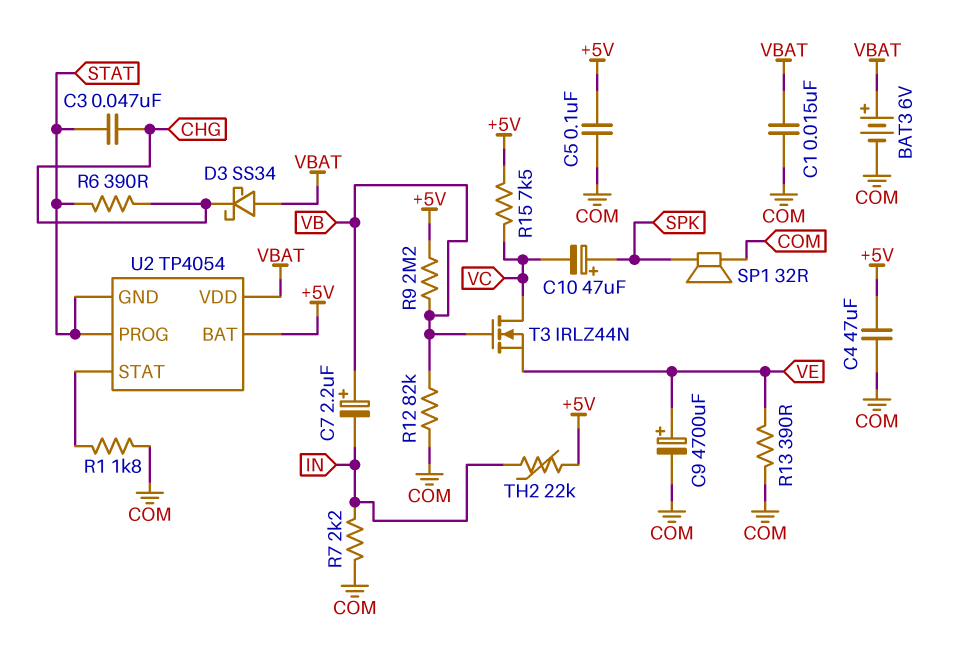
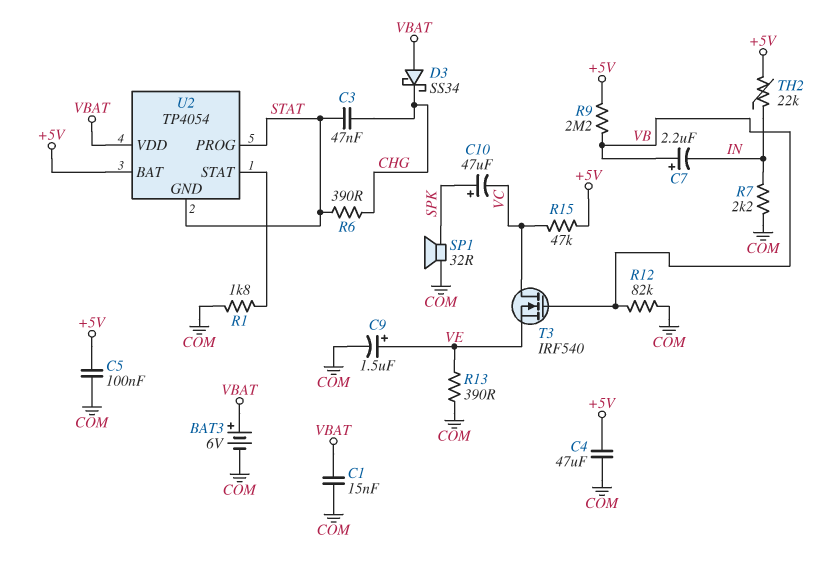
C9: 4700uF (plus VE, minus COM) -> 1.5uF (plus VE, minus COM)
R15: 7.5k (+5V, VC) -> 47k (+5V, VC)
T3: NMOS IRLZ44N (G VB, D VC, S VE) -> NMOS IRF540 (G VB, D VC, S VE)

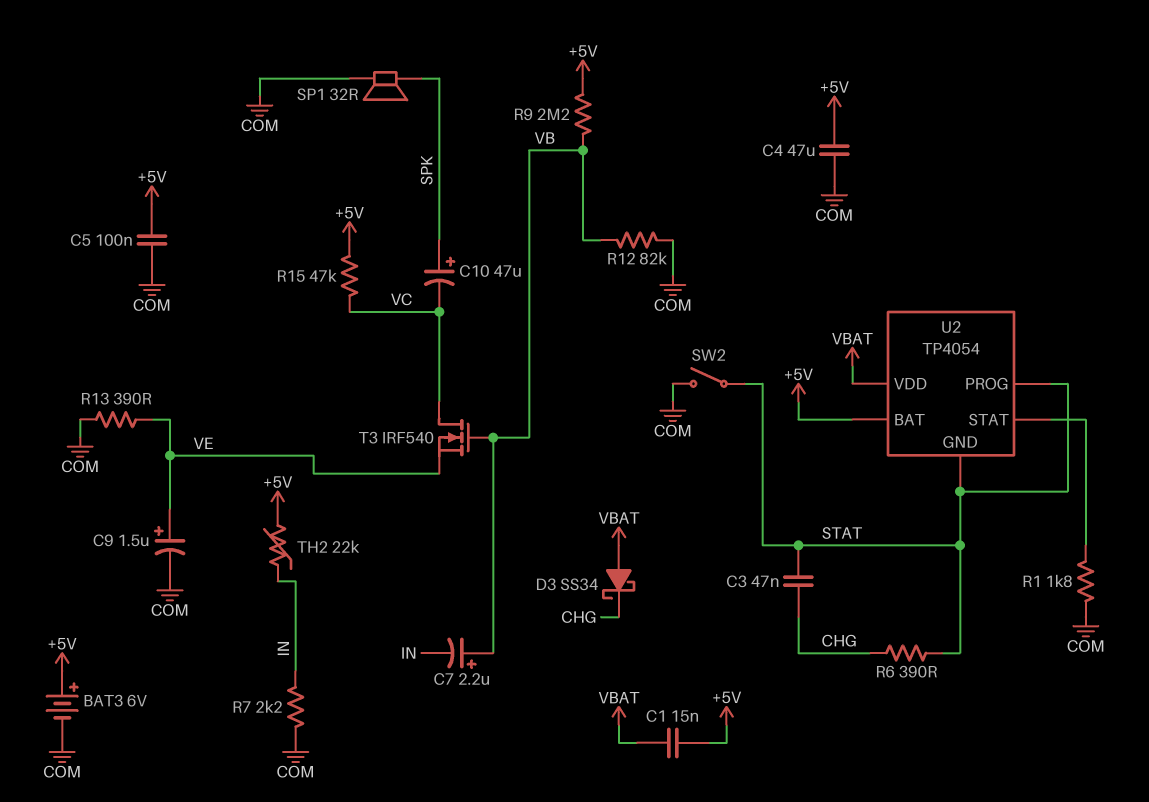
BAT3: 6V (plus VBAT, minus COM) -> 6V (plus +5V, minus COM)
C1: 15nF (COM, VBAT) -> 15nF (+5V, VBAT)
SW2: none -> switch (COM, STAT)

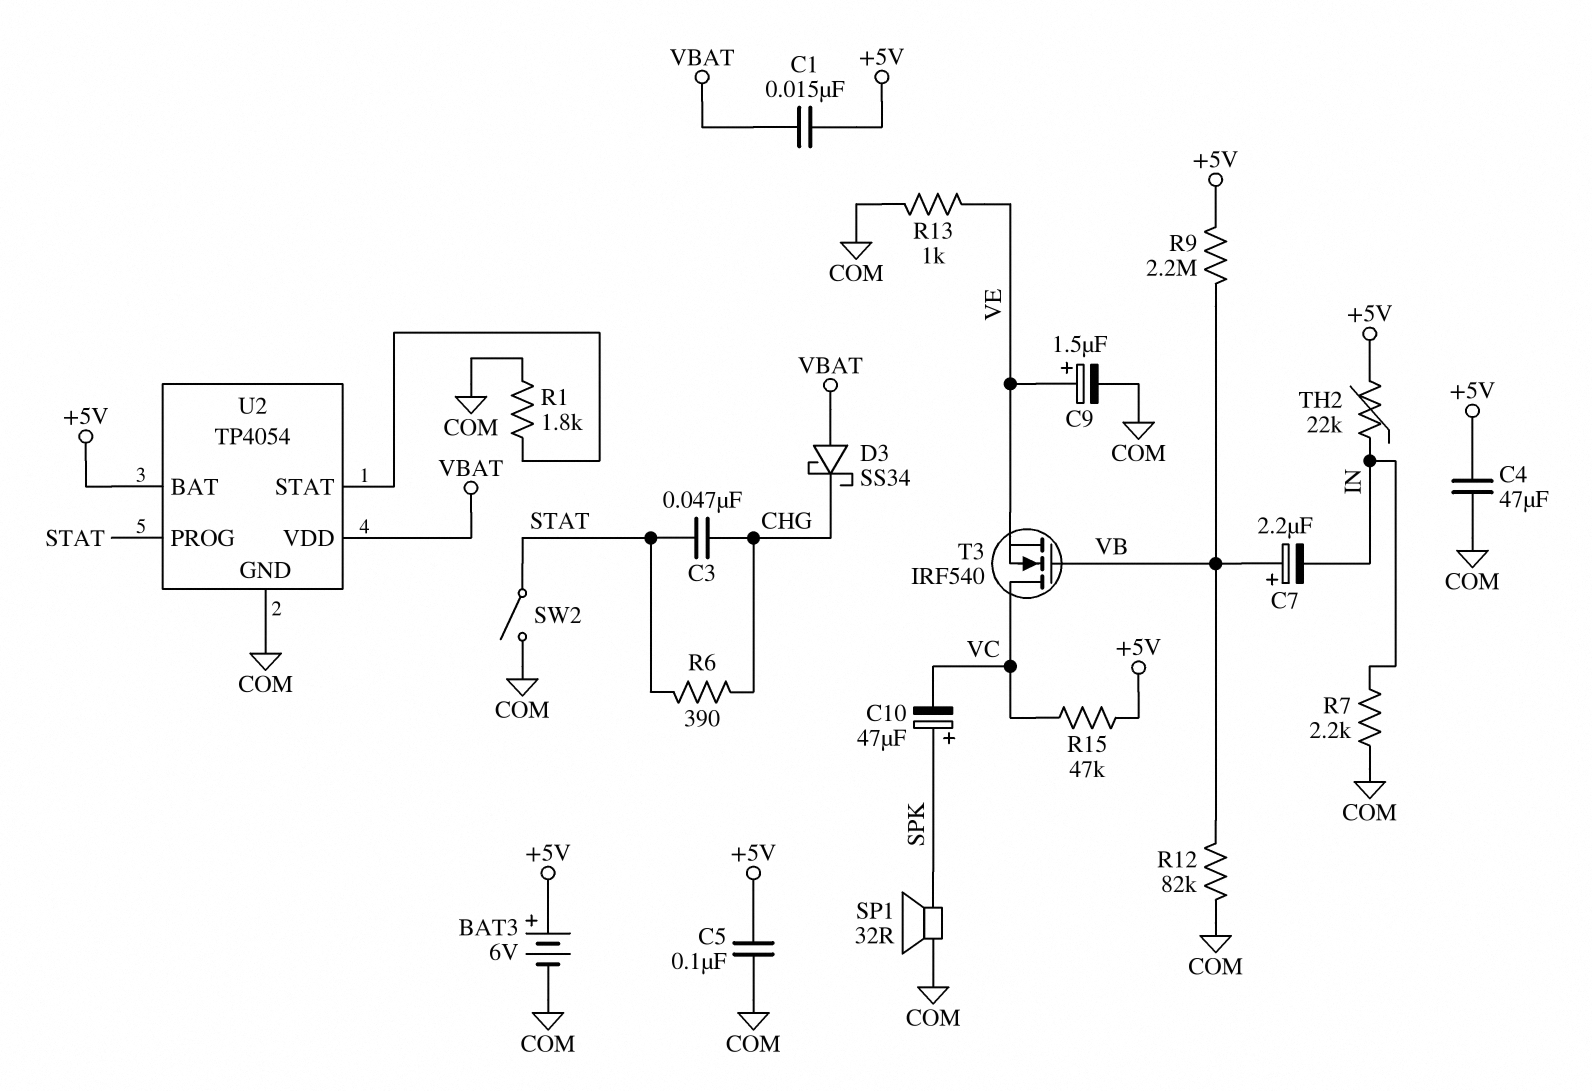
R13: 390 (COM, VE) -> 1k (COM, VE)
U2 pin GND: STAT -> COM

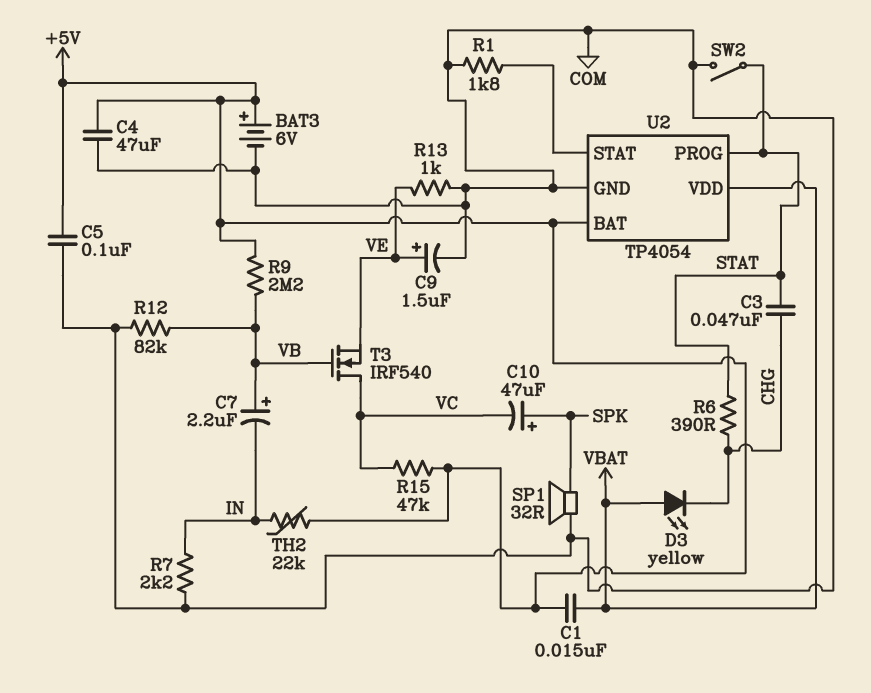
D3: schottky SS34 (A VBAT, K CHG) -> LED yellow (A VBAT, K CHG)

